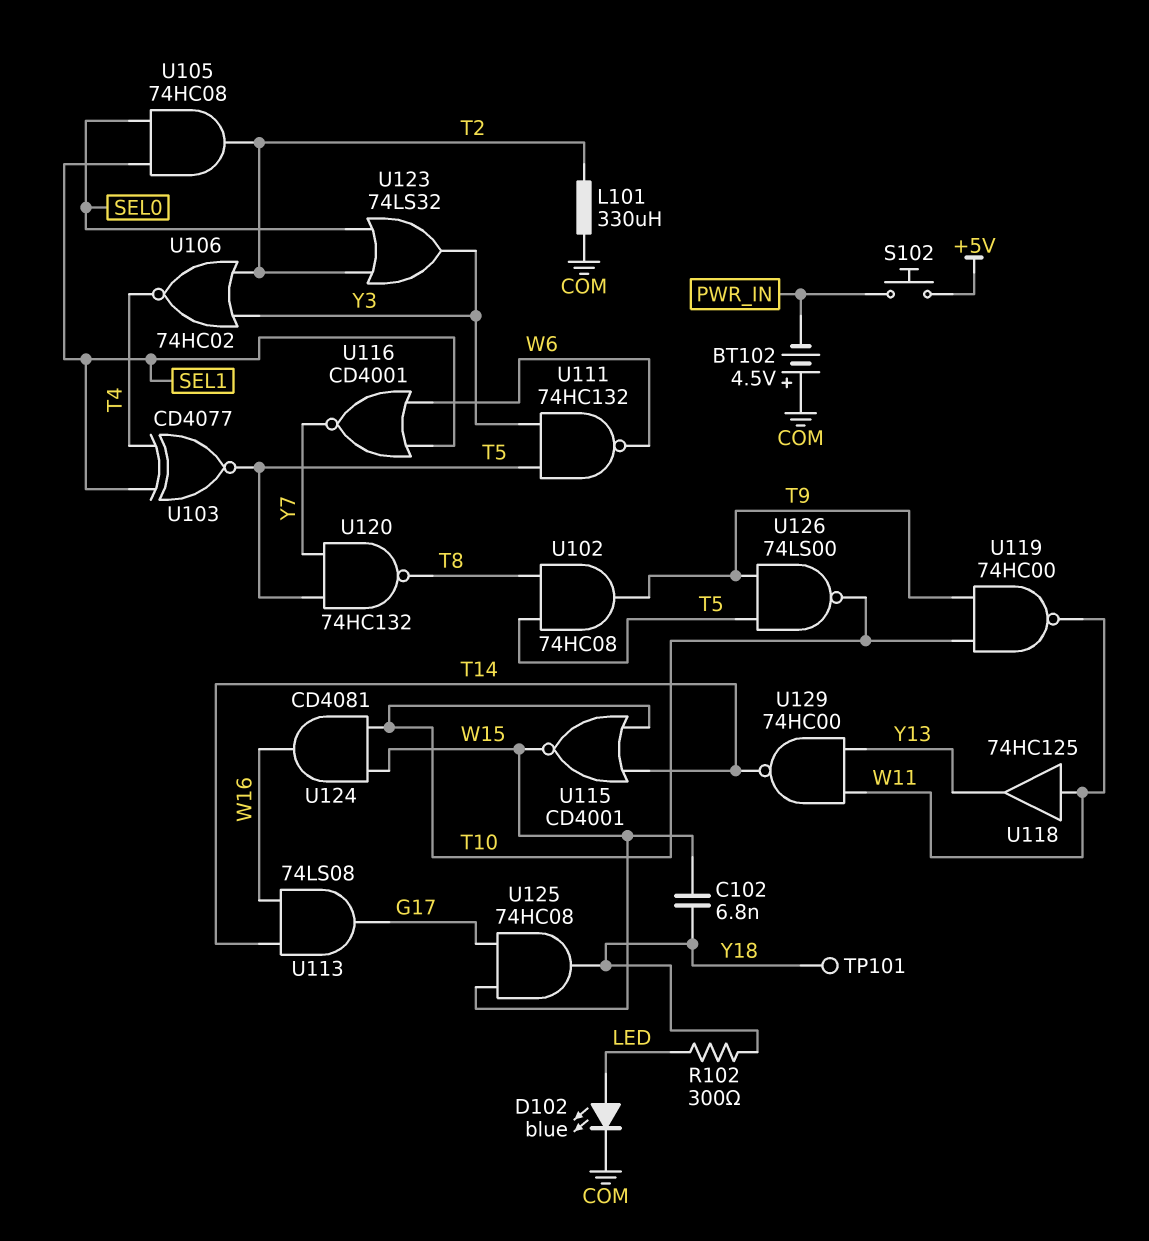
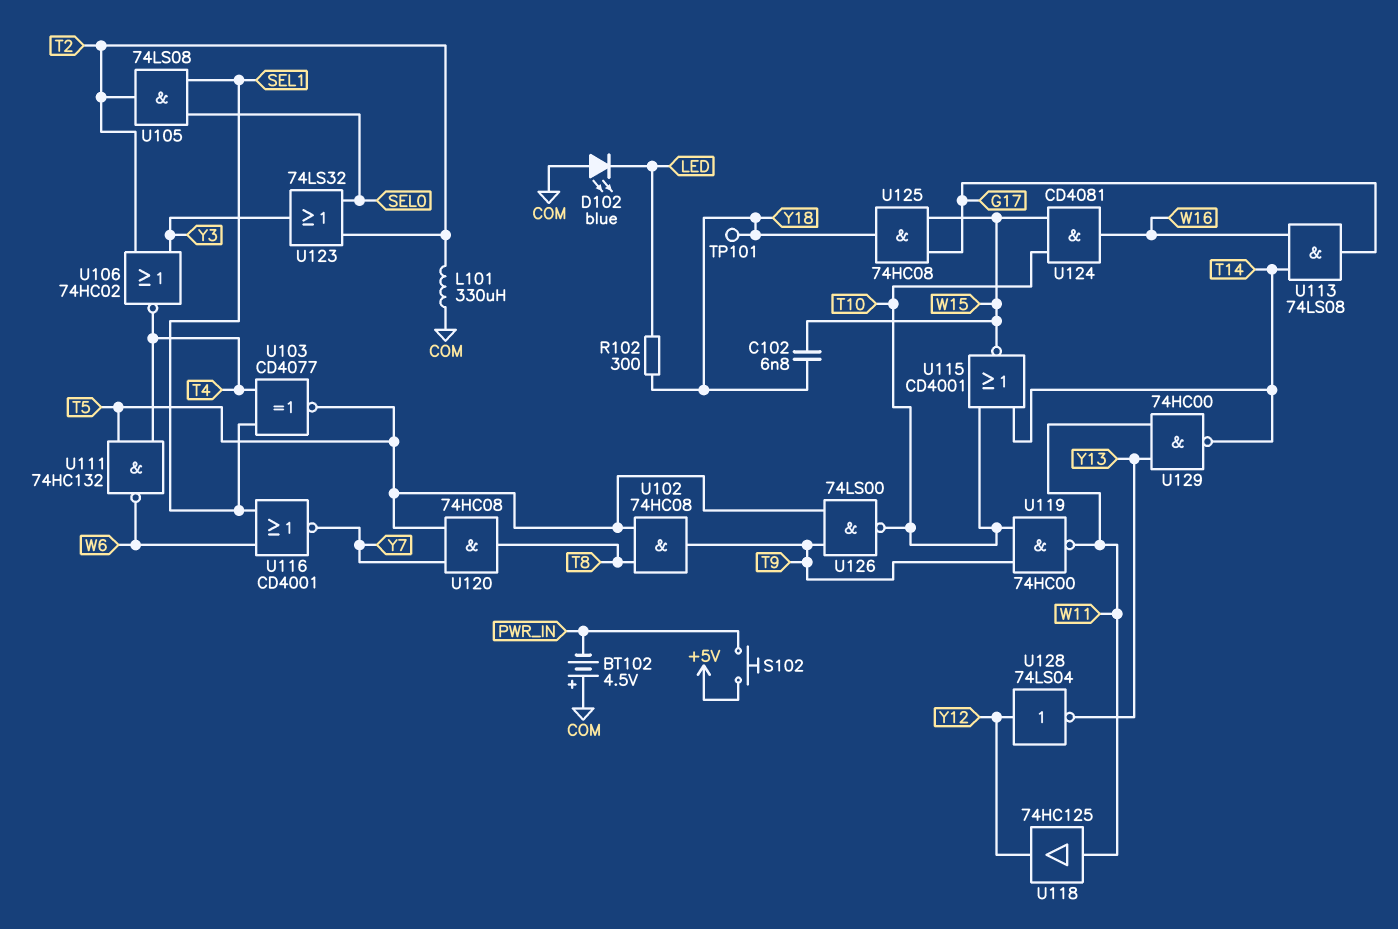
D102: LED blue (A LED, K COM) -> LED blue (A COM, K LED)
U105: AND 74HC08 (in SEL0, in SEL1, out T2) -> AND 74LS08 (in SEL0, in SEL1, out T2)
U111: NAND 74HC132 (in T5, in Y3, out W6) -> NAND 74HC132 (in T4, in T5, out W6)
U118: buffer 74HC125 (in W11, out Y13) -> buffer 74HC125 (in W11, out Y12)
U120: NAND 74HC132 (in T5, in Y7, out T8) -> AND 74HC08 (in T5, in Y7, out T8)
U128: none -> NOT 74LS04 (in Y12, out Y13)

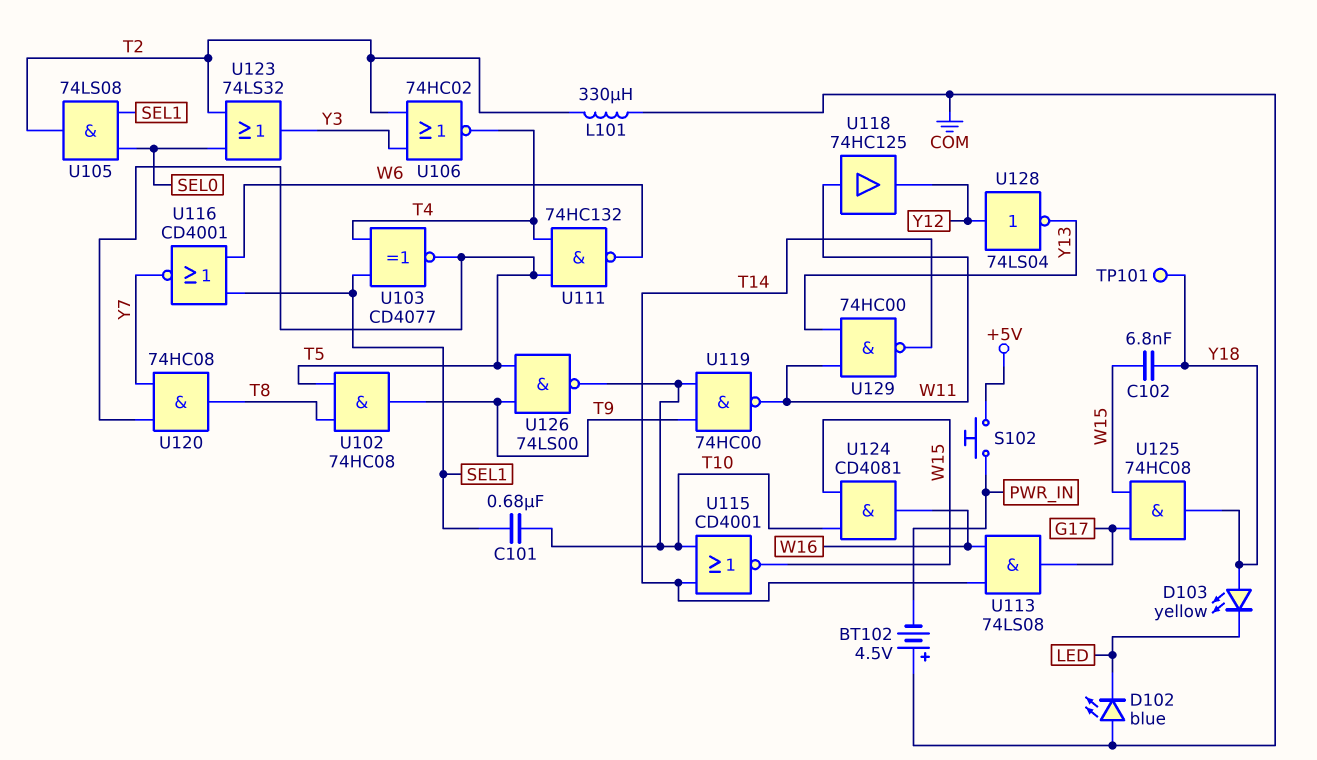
C101: none -> 680nF (SEL1, T10)
D103: none -> LED yellow (A Y18, K LED)
R102: 300 (LED, Y18) -> none

